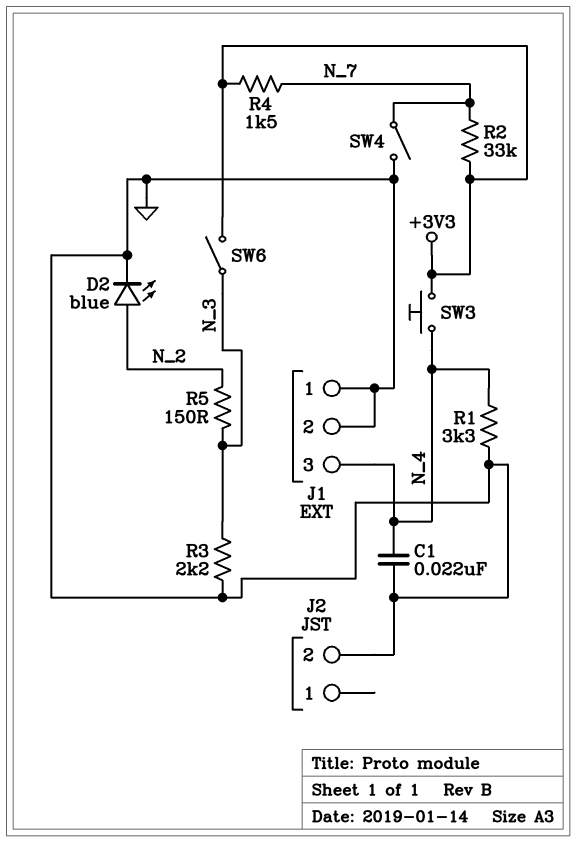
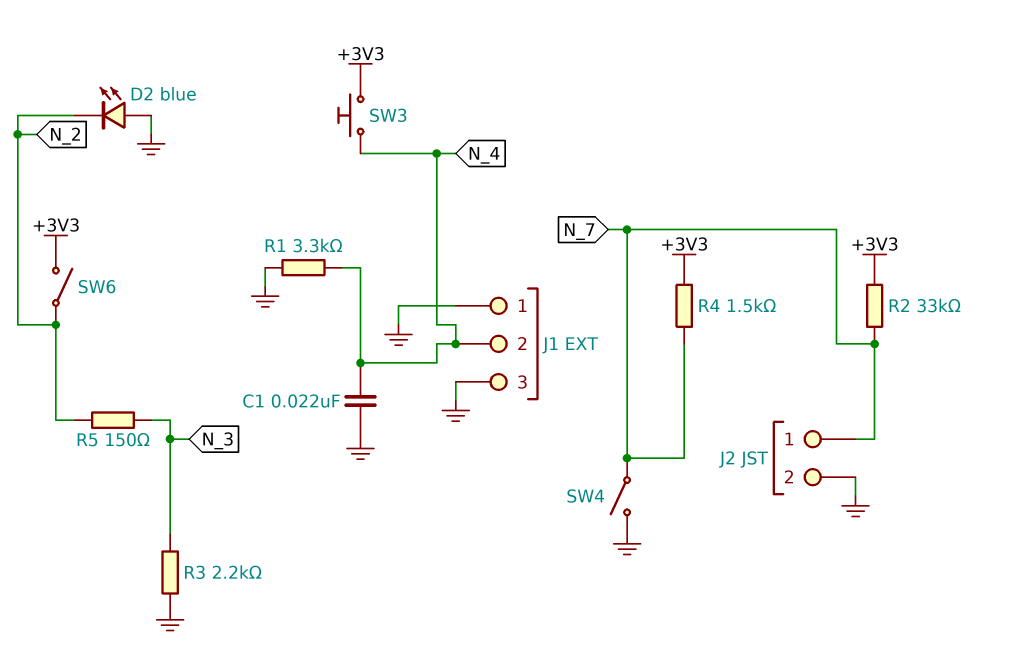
D2: LED blue (A N_2, K GND) -> LED blue (A GND, K N_2)
J1 pin 2: GND -> N_4
J1 pin 3: N_4 -> GND
J2 pin 1: none -> N_7
SW6: switch (+3V3, N_3) -> switch (+3V3, N_2)

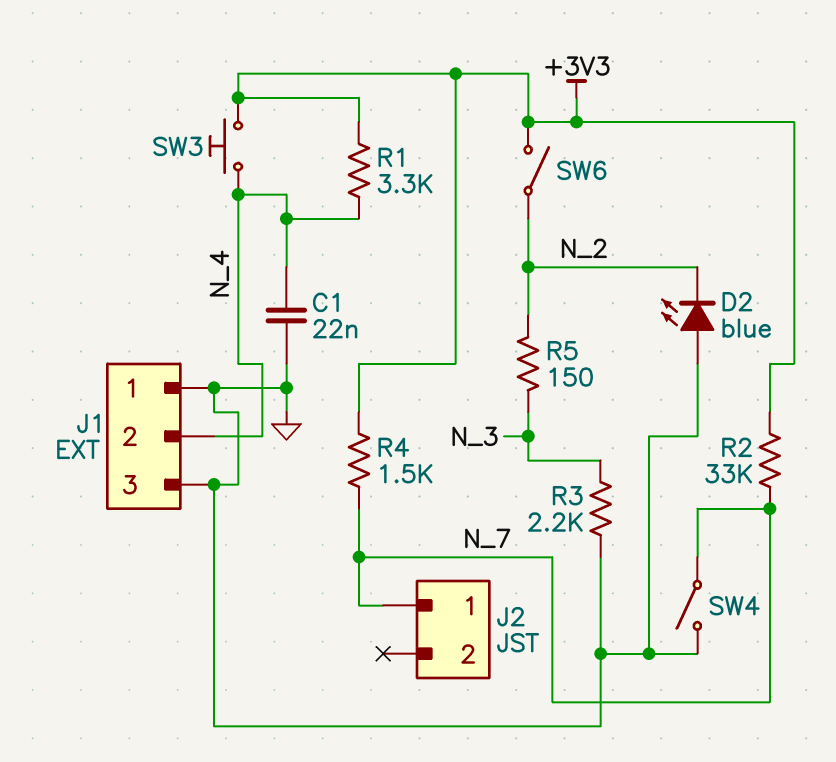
J2 pin 2: GND -> none
R1: 3.3k (GND, N_4) -> 3.3k (+3V3, N_4)

